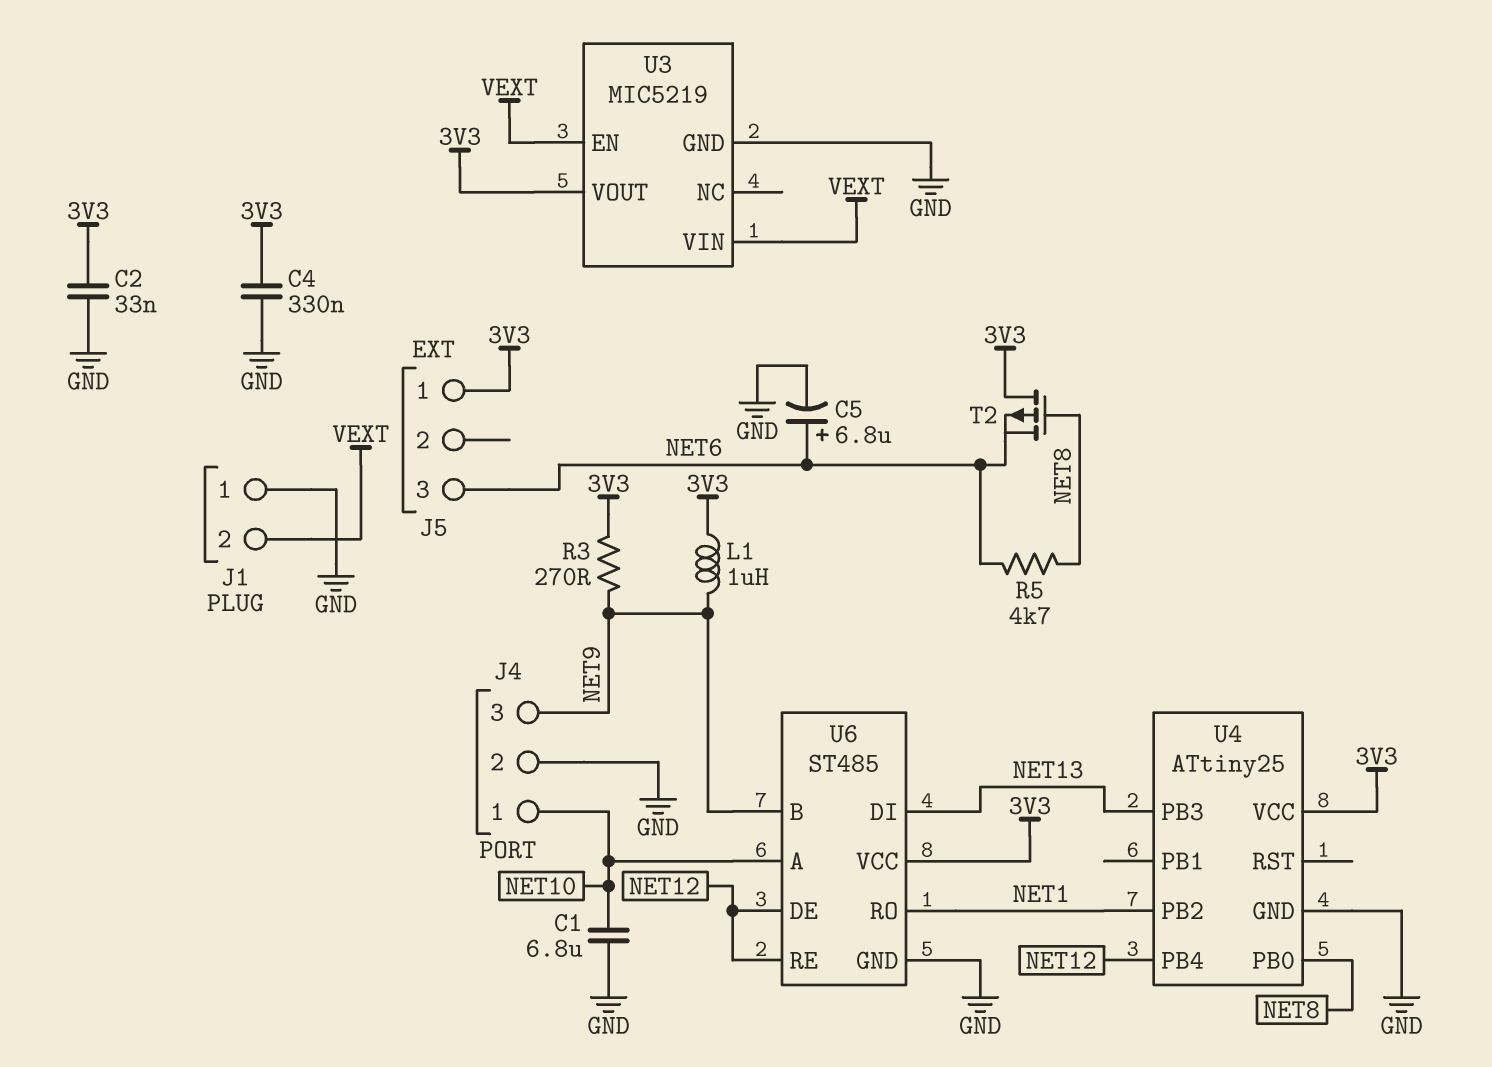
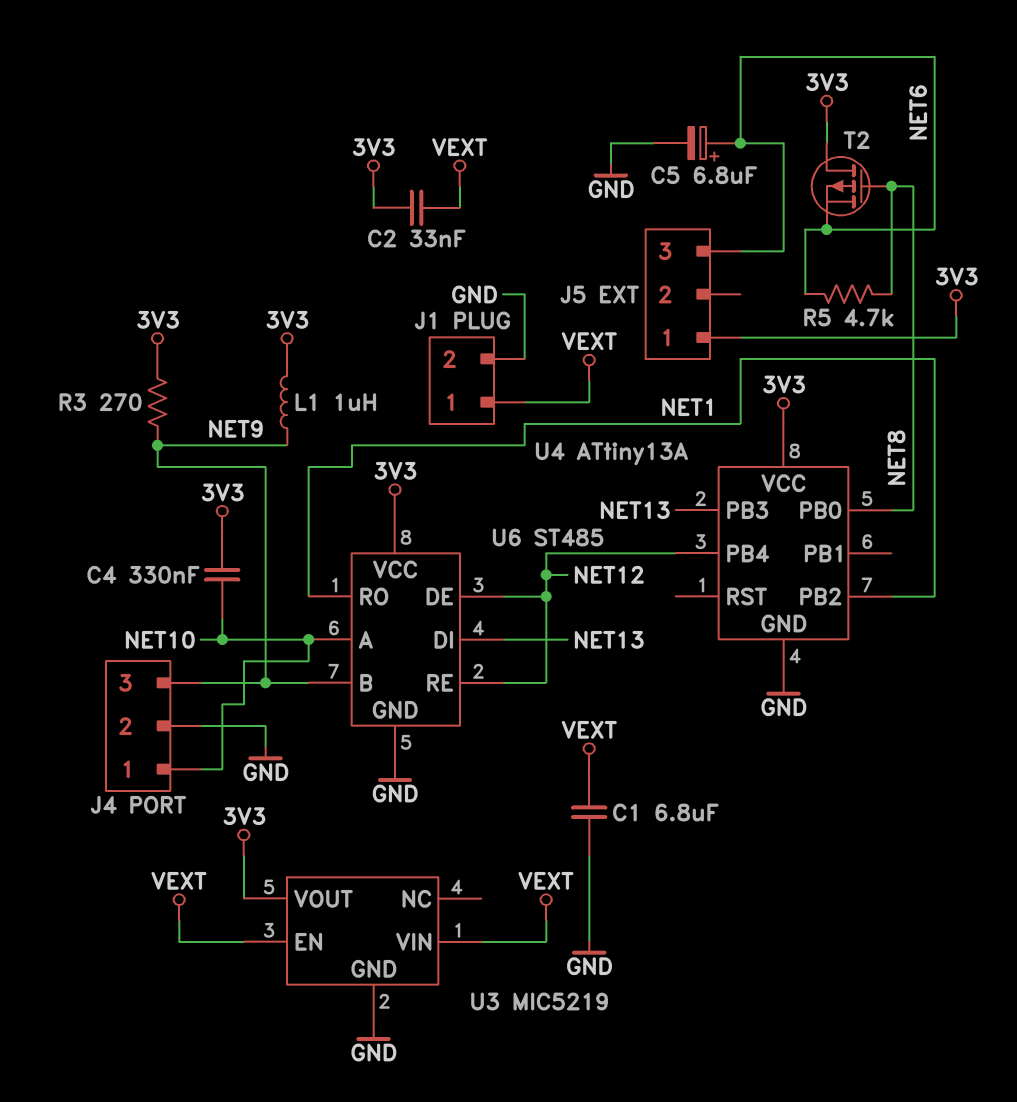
C1: 6.8uF (GND, NET10) -> 6.8uF (GND, VEXT)
C2: 33nF (3V3, GND) -> 33nF (3V3, VEXT)
C4: 330nF (3V3, GND) -> 330nF (3V3, NET10)
J1 pin 1: GND -> VEXT
J1 pin 2: VEXT -> GND
U4: ATtiny25 -> ATtiny13A

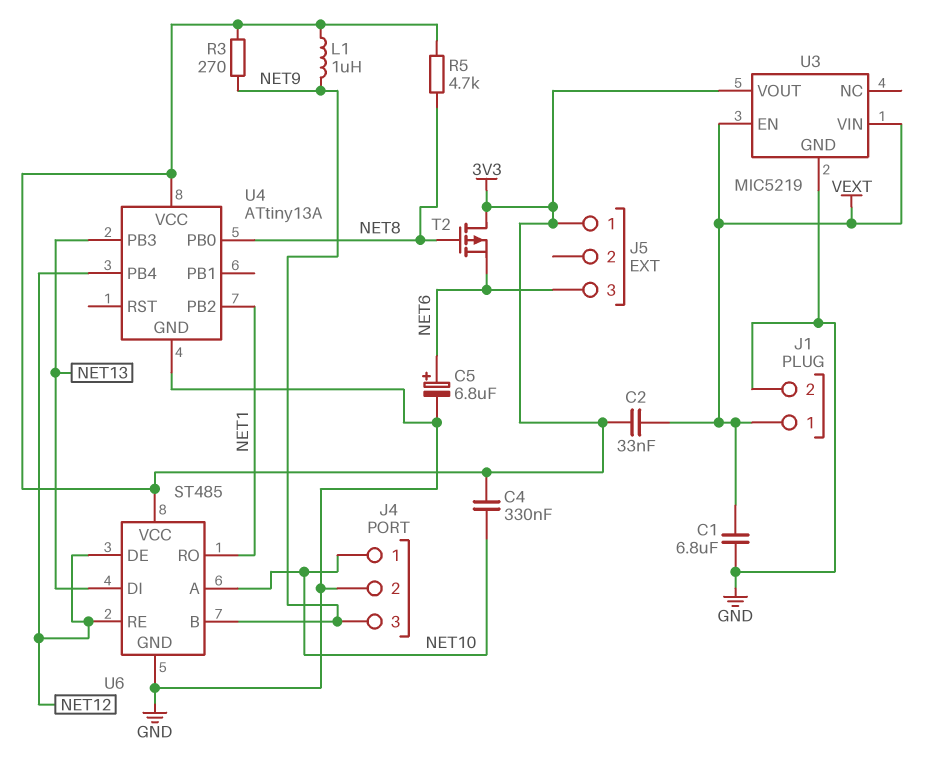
R5: 4.7k (NET6, NET8) -> 4.7k (3V3, NET8)

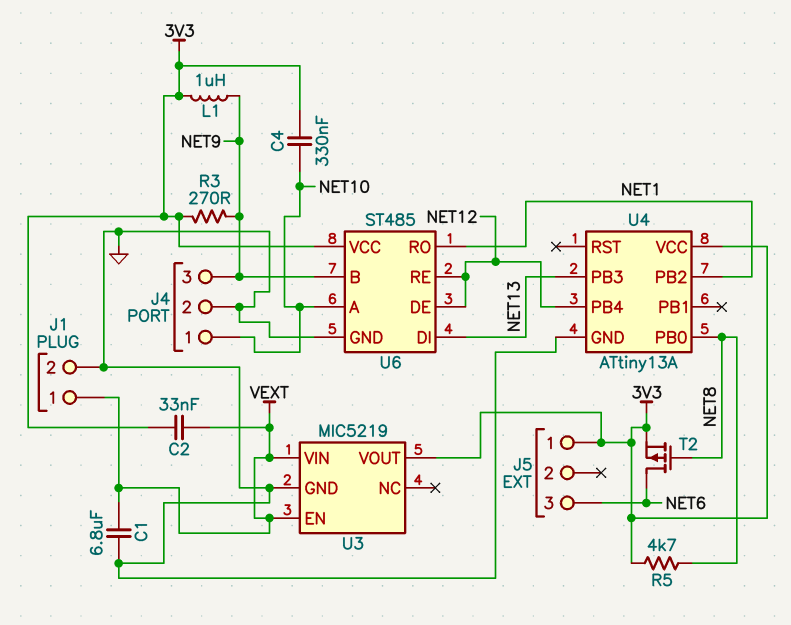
C5: 6.8uF (plus NET6, minus GND) -> none
T2: PMOS (G NET8, D 3V3, S NET6) -> PMOS (G NET8, D NET6, S 3V3)

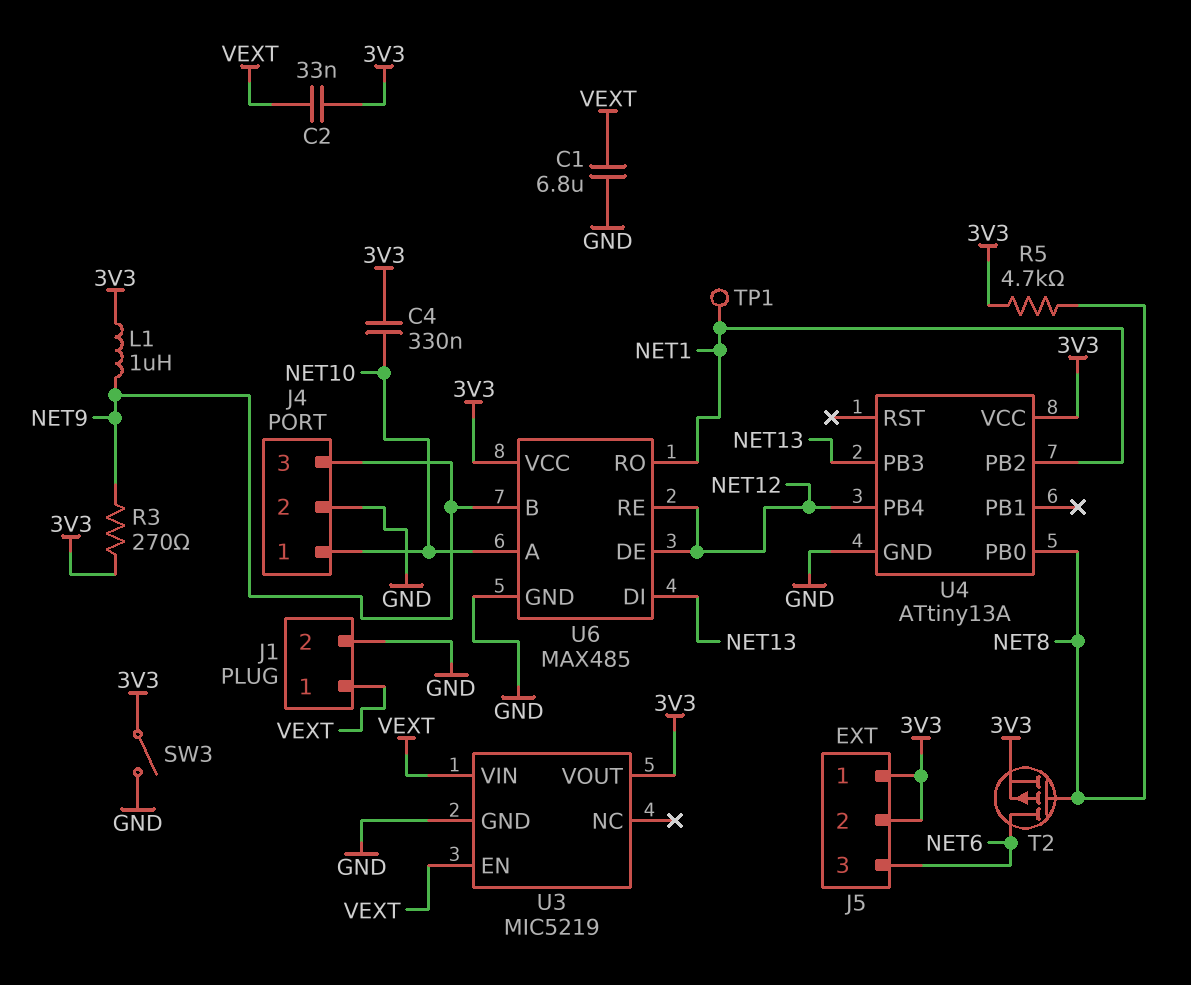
J5 pin 2: none -> 3V3
SW3: none -> switch (3V3, GND)
TP1: none -> test point (NET1)
U6: ST485 -> MAX485

